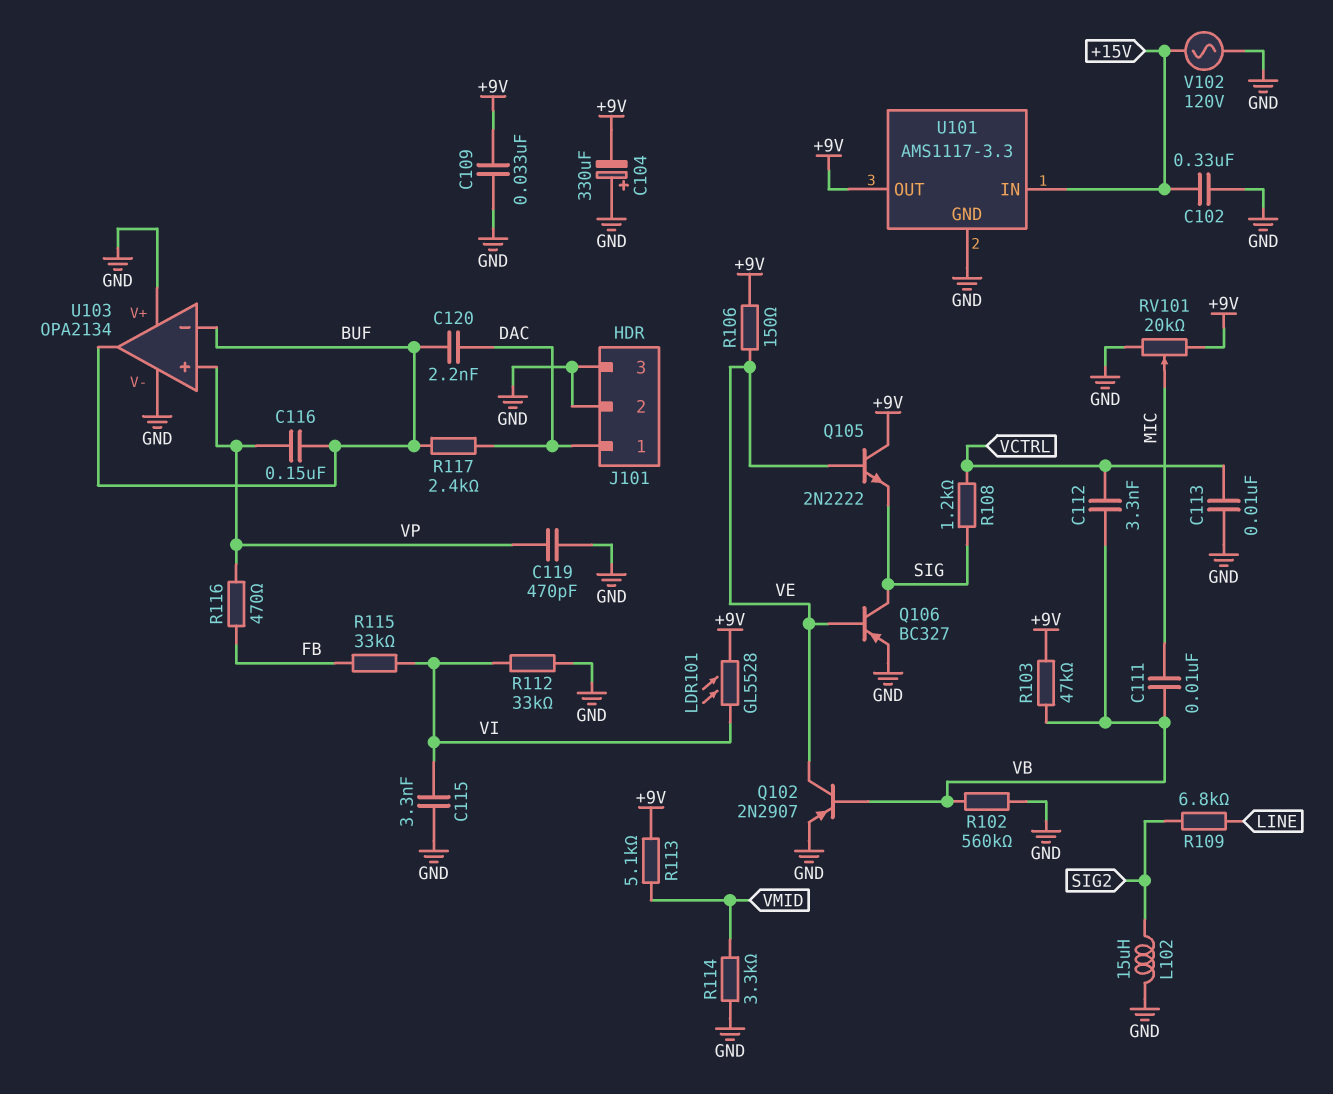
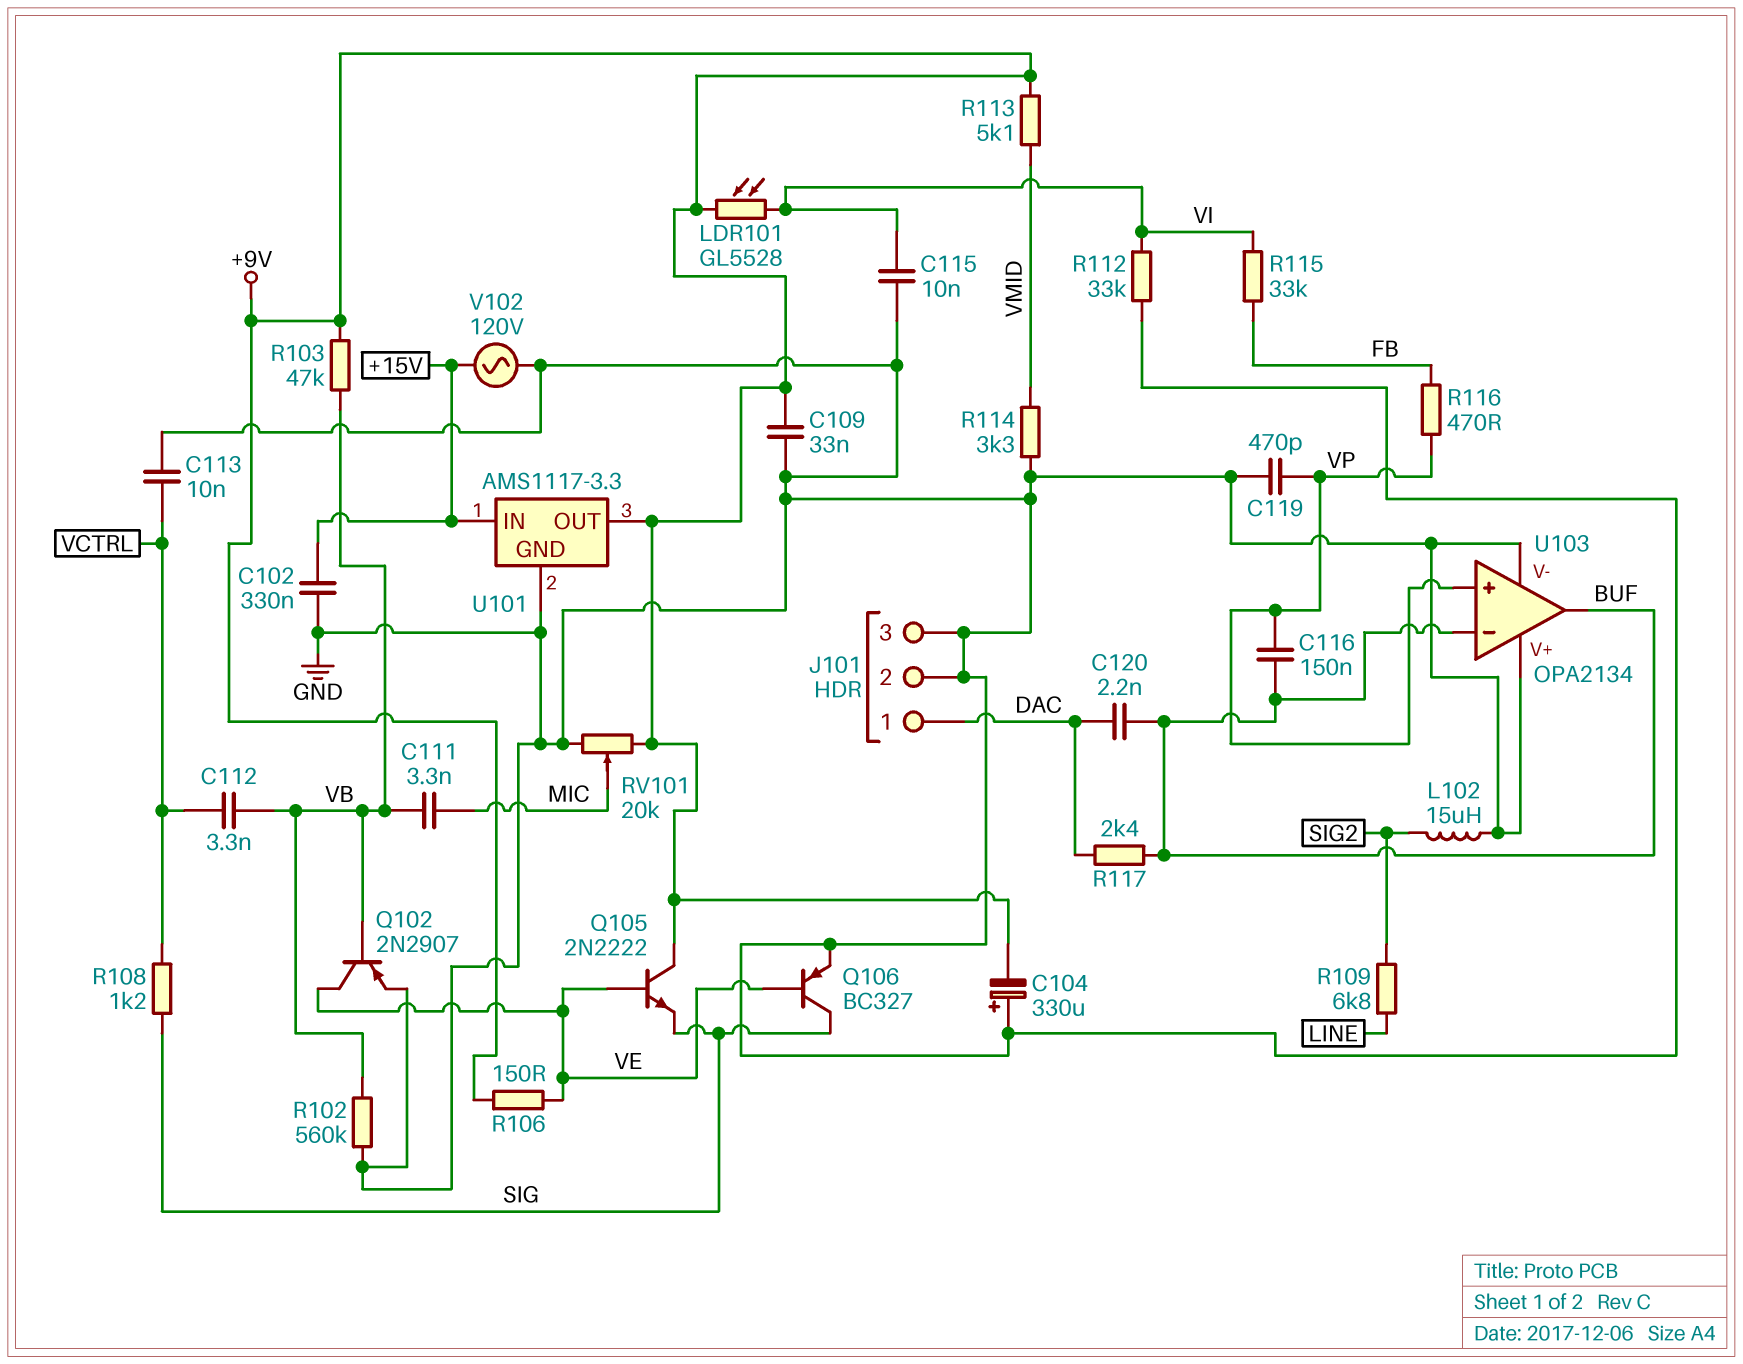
C111: 10nF (MIC, VB) -> 3.3nF (MIC, VB)
C115: 3.3nF (GND, VI) -> 10nF (GND, VI)

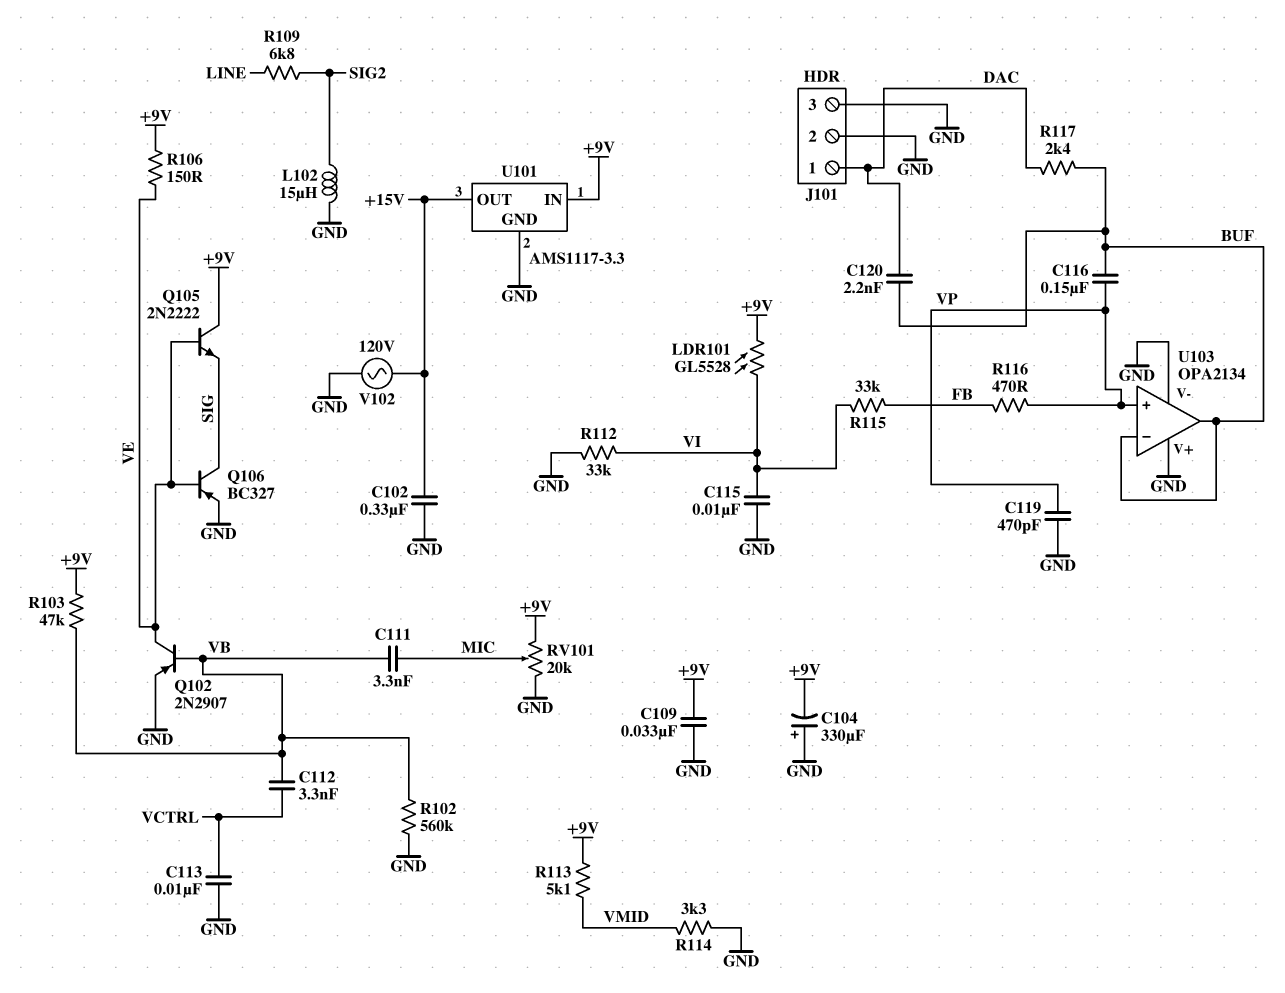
R108: 1.2k (SIG, VCTRL) -> none
U101 pin IN: +15V -> +9V
U101 pin OUT: +9V -> +15V

